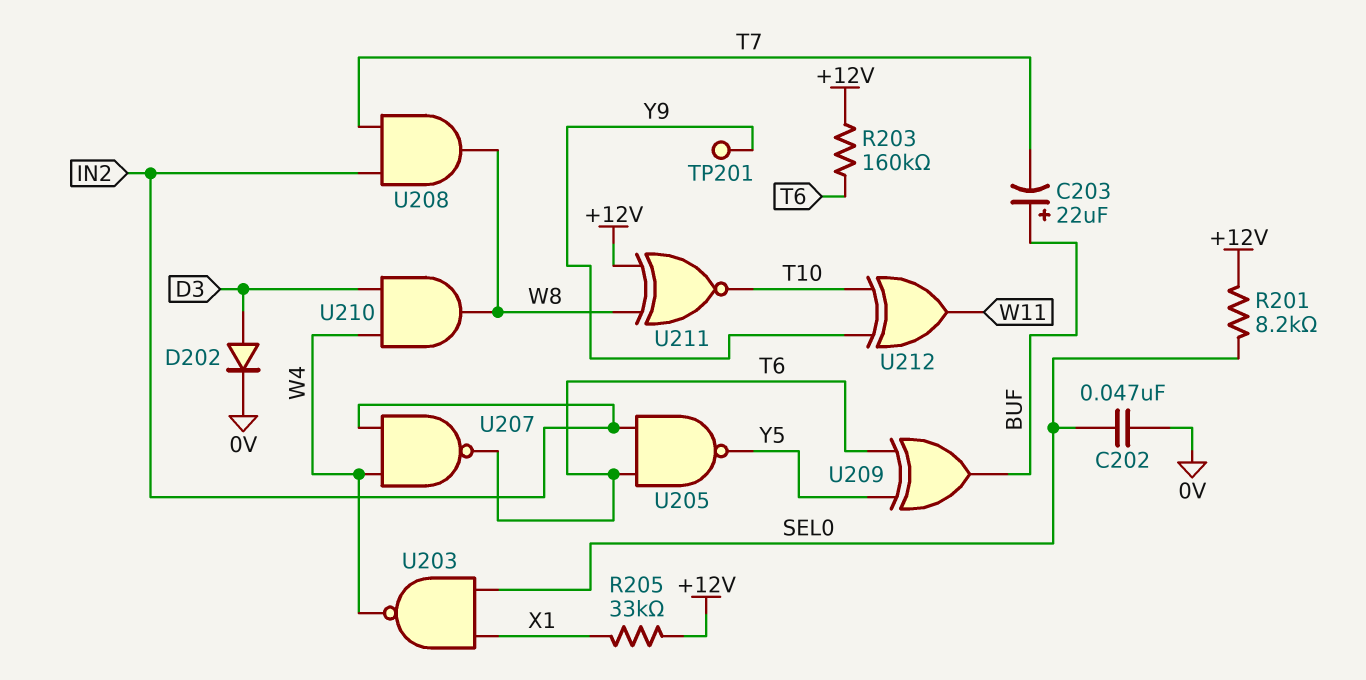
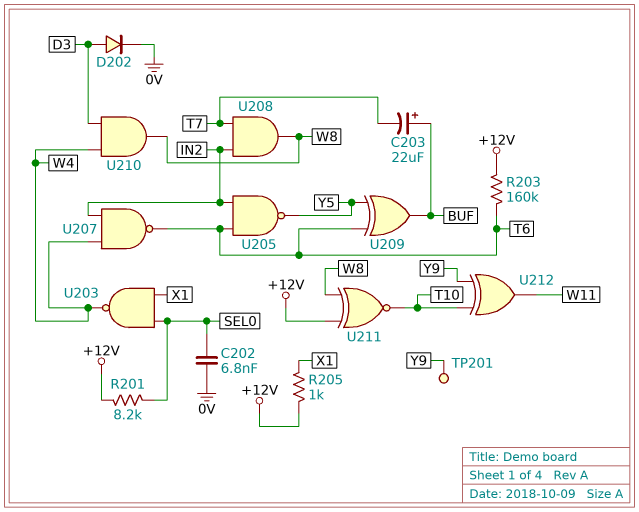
C202: 47nF (0V, SEL0) -> 6.8nF (0V, SEL0)
R205: 33k (+12V, X1) -> 1k (+12V, X1)

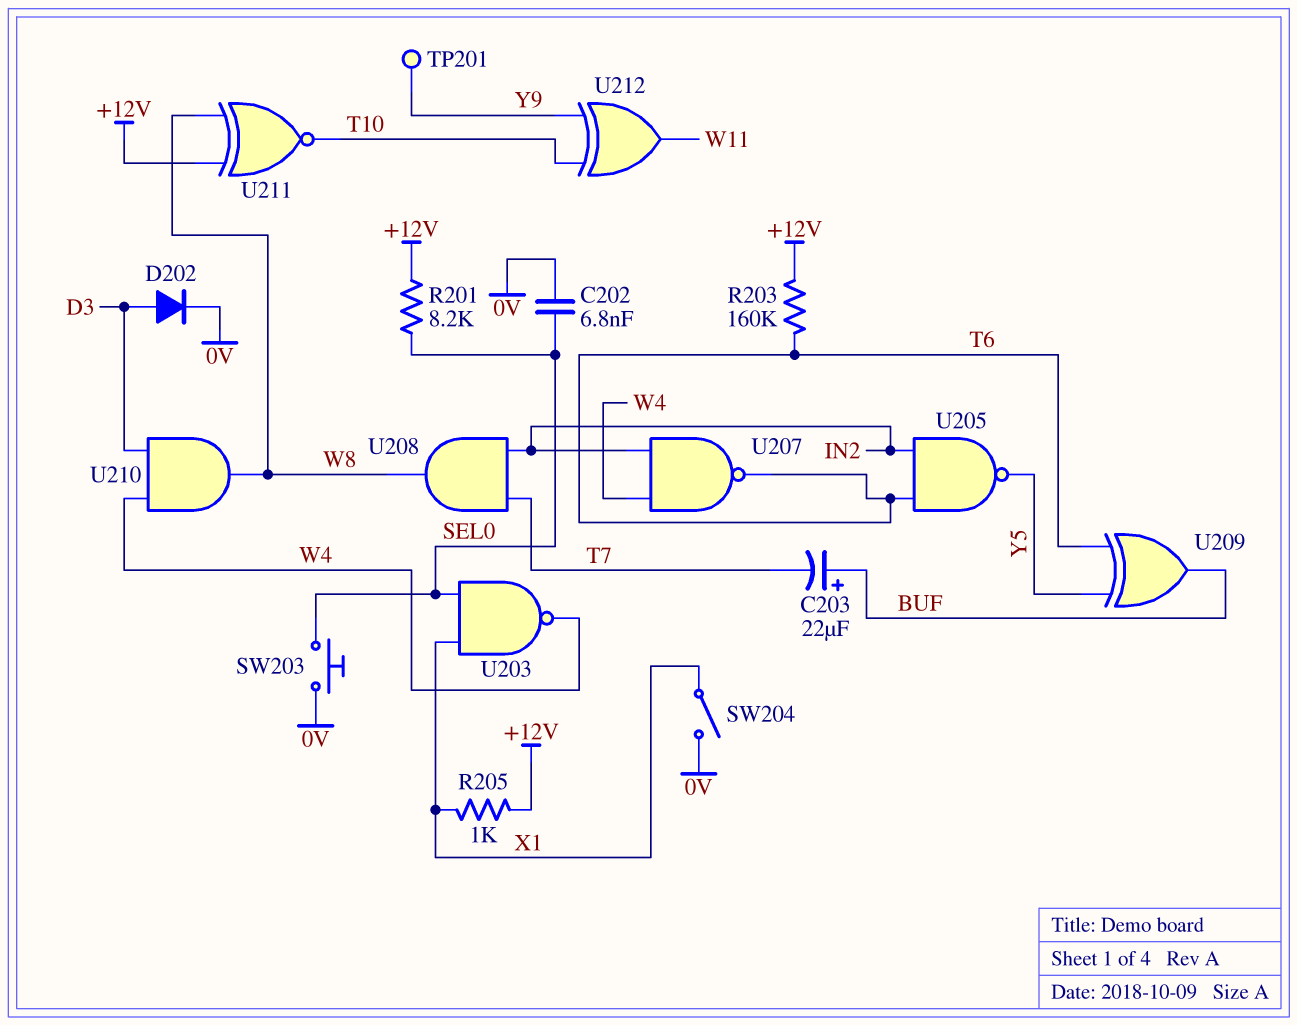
SW203: none -> button (0V, SEL0)
SW204: none -> switch (0V, X1)

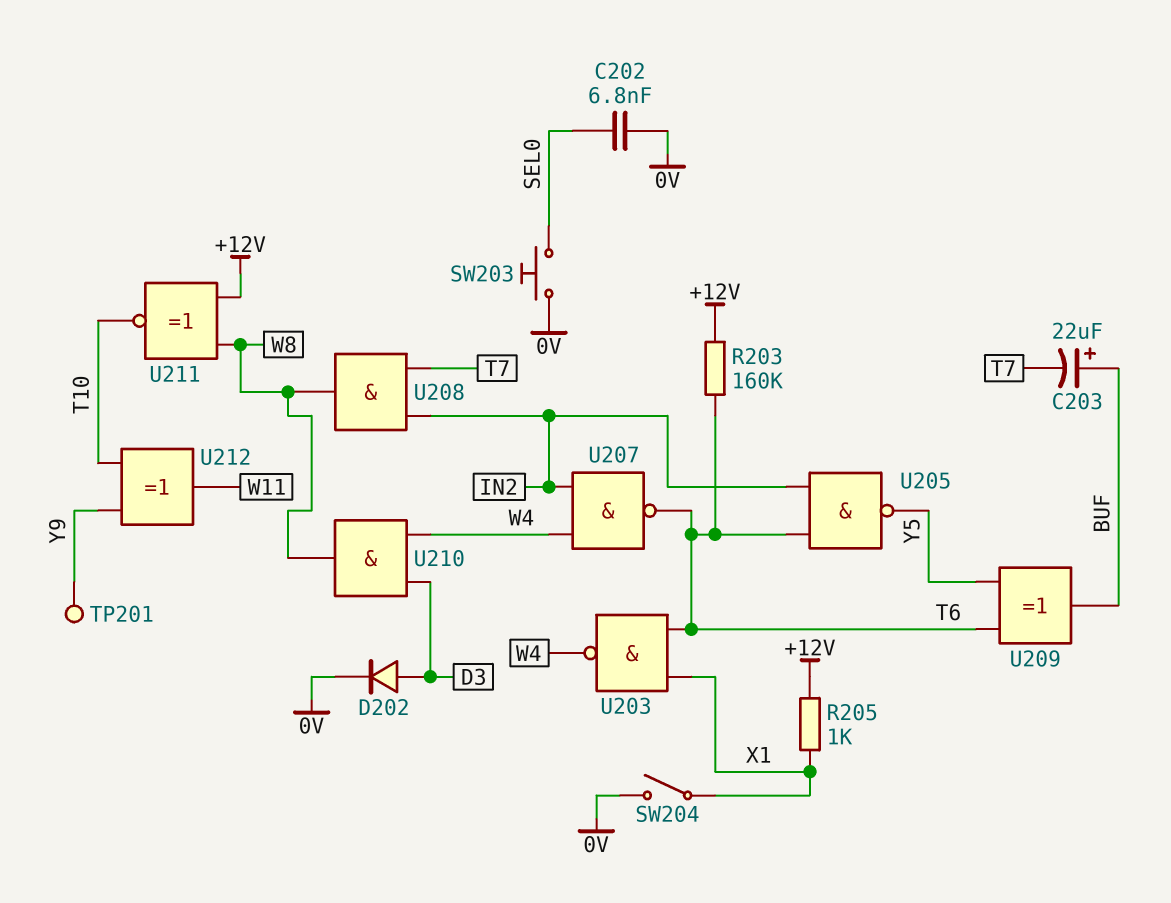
R201: 8.2k (+12V, SEL0) -> none
U203: NAND (in SEL0, in X1, out W4) -> NAND (in T6, in X1, out W4)

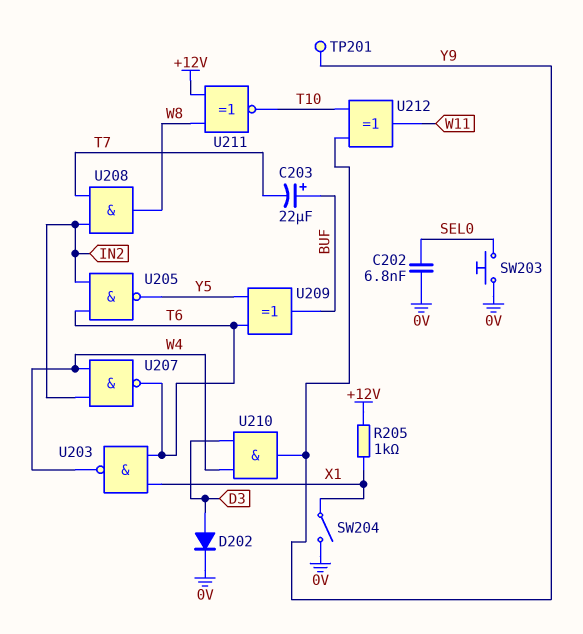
R203: 160k (+12V, T6) -> none
U210: AND (in D3, in W4, out W8) -> AND (in D3, in W4, out Y9)

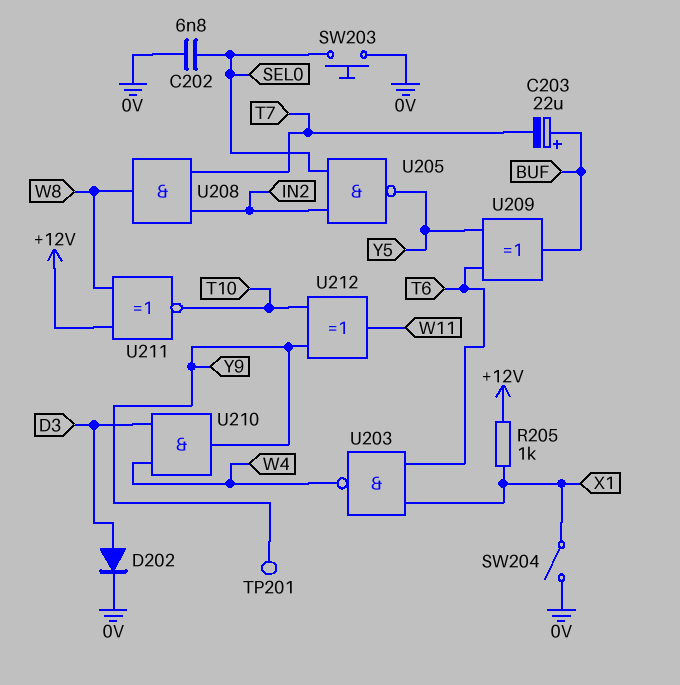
U205: NAND (in IN2, in T6, out Y5) -> NAND (in IN2, in SEL0, out Y5)
U207: NAND (in IN2, in W4, out T6) -> none

